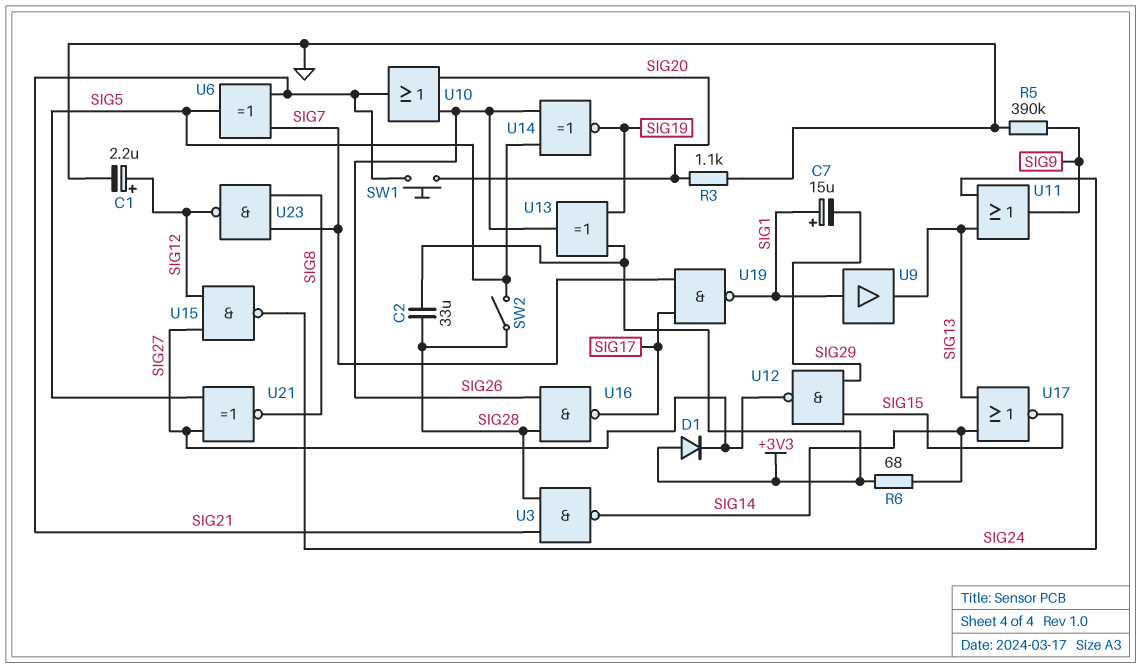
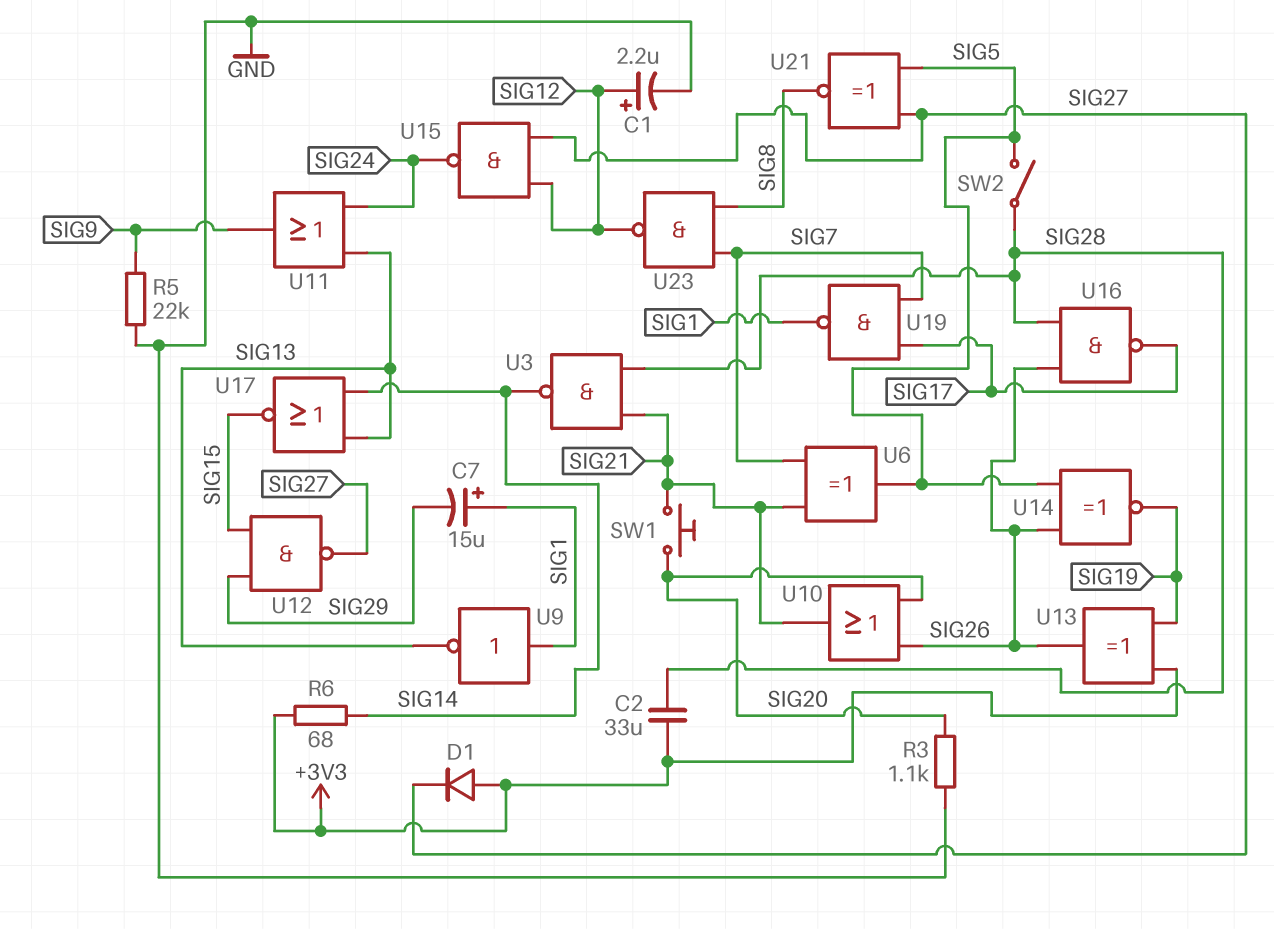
R5: 390k (GND, SIG9) -> 22k (GND, SIG9)
U9: buffer (in SIG1, out SIG13) -> NOT (in SIG1, out SIG13)

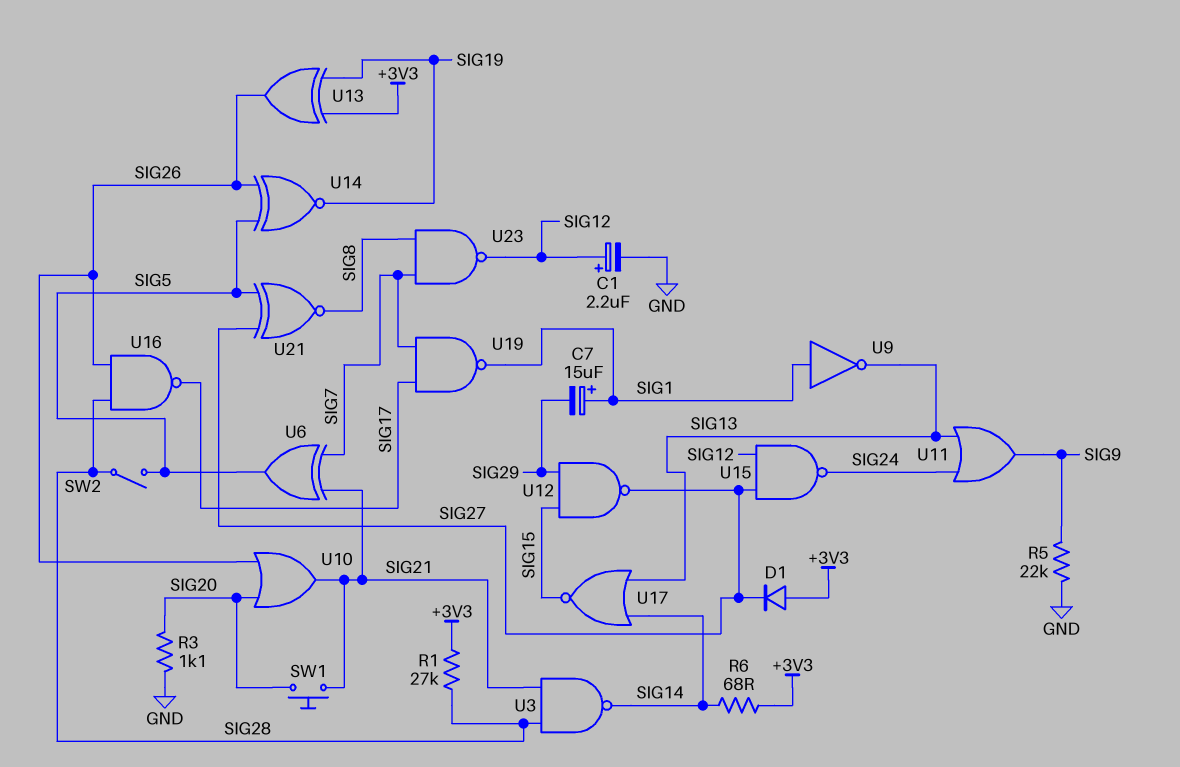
C2: 33uF (+3V3, SIG28) -> none
R1: none -> 27k (+3V3, SIG28)

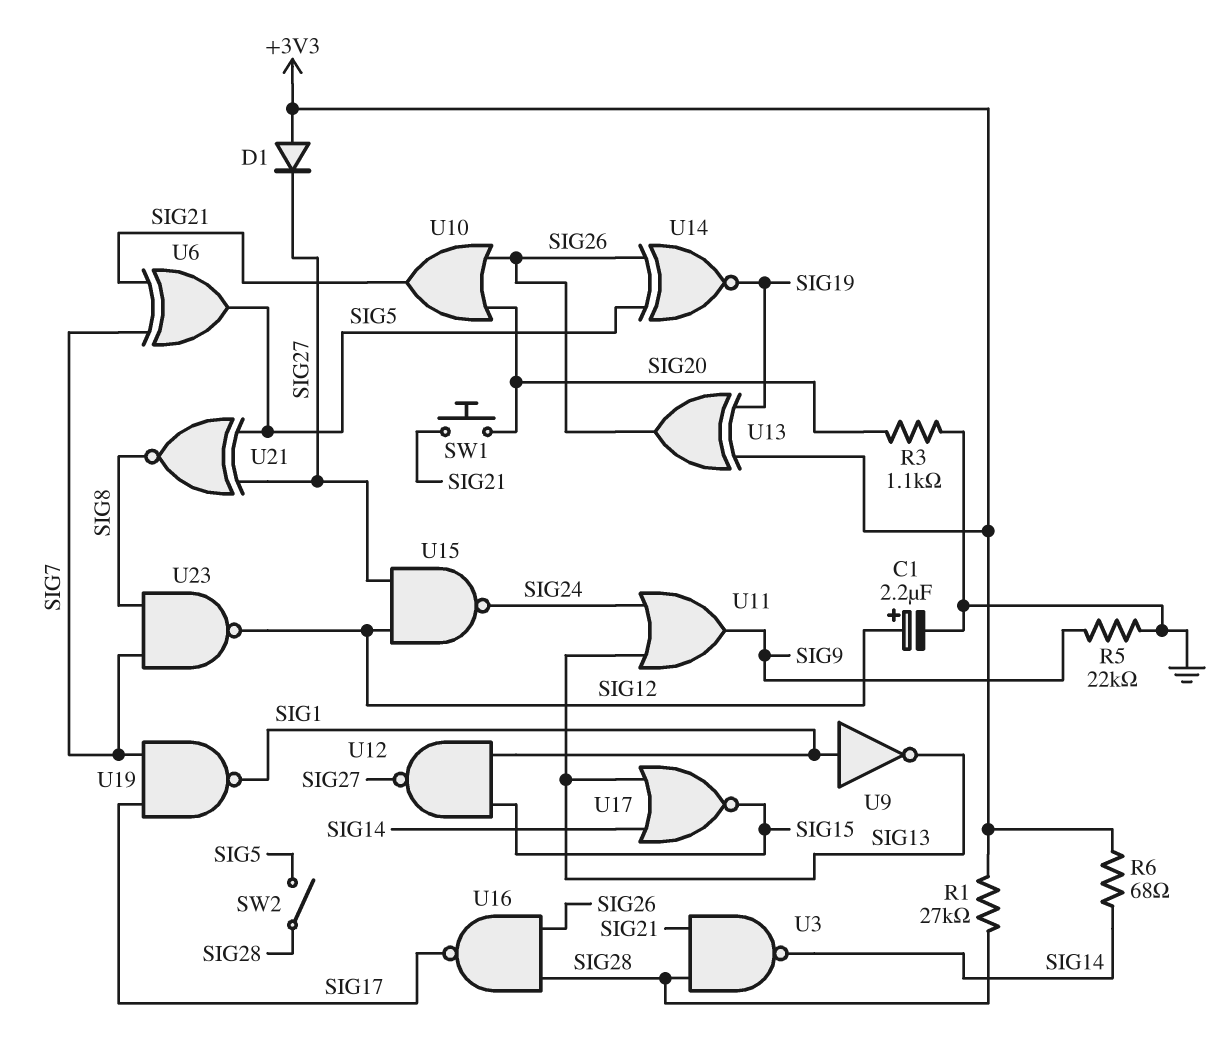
C7: 15uF (plus SIG1, minus SIG29) -> none
U12: NAND (in SIG15, in SIG29, out SIG27) -> NAND (in SIG1, in SIG15, out SIG27)

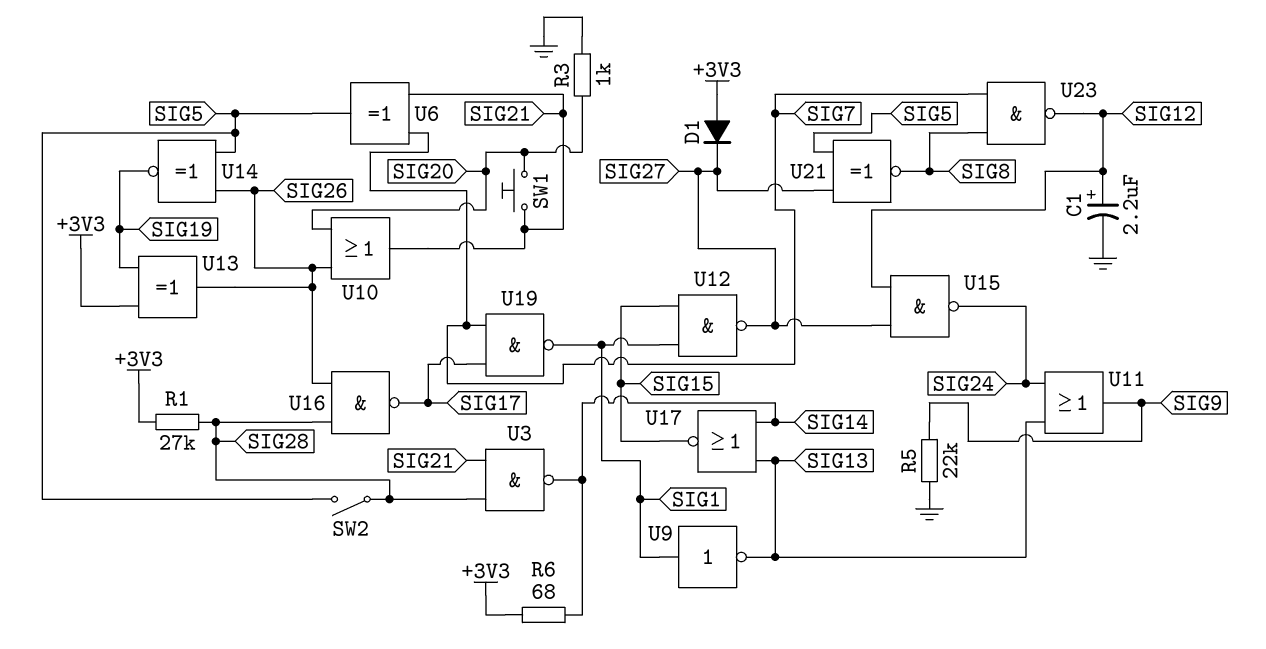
R3: 1.1k (GND, SIG20) -> 1k (GND, SIG20)

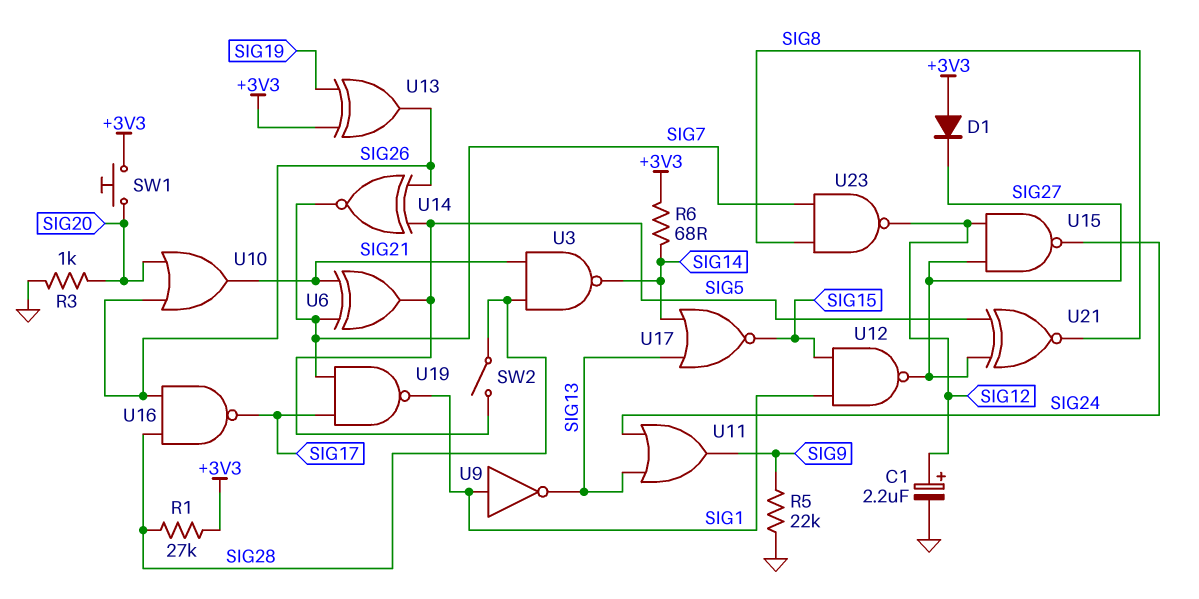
SW1: button (SIG20, SIG21) -> button (+3V3, SIG20)
U14: XNOR (in SIG5, in SIG26, out SIG19) -> XNOR (in SIG5, in SIG26, out SIG7)

